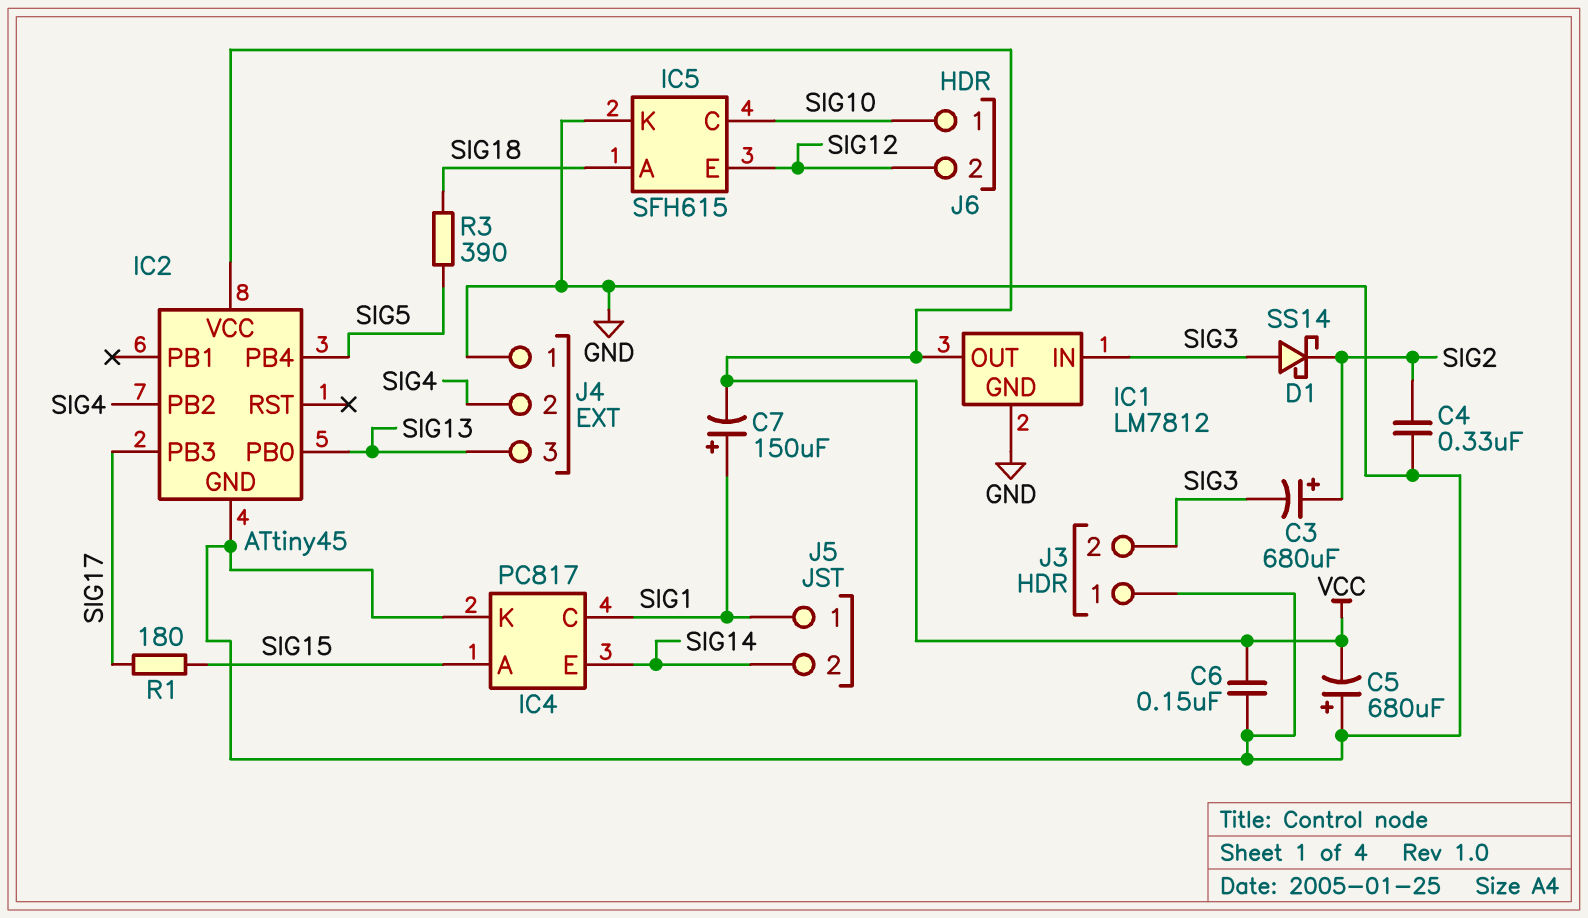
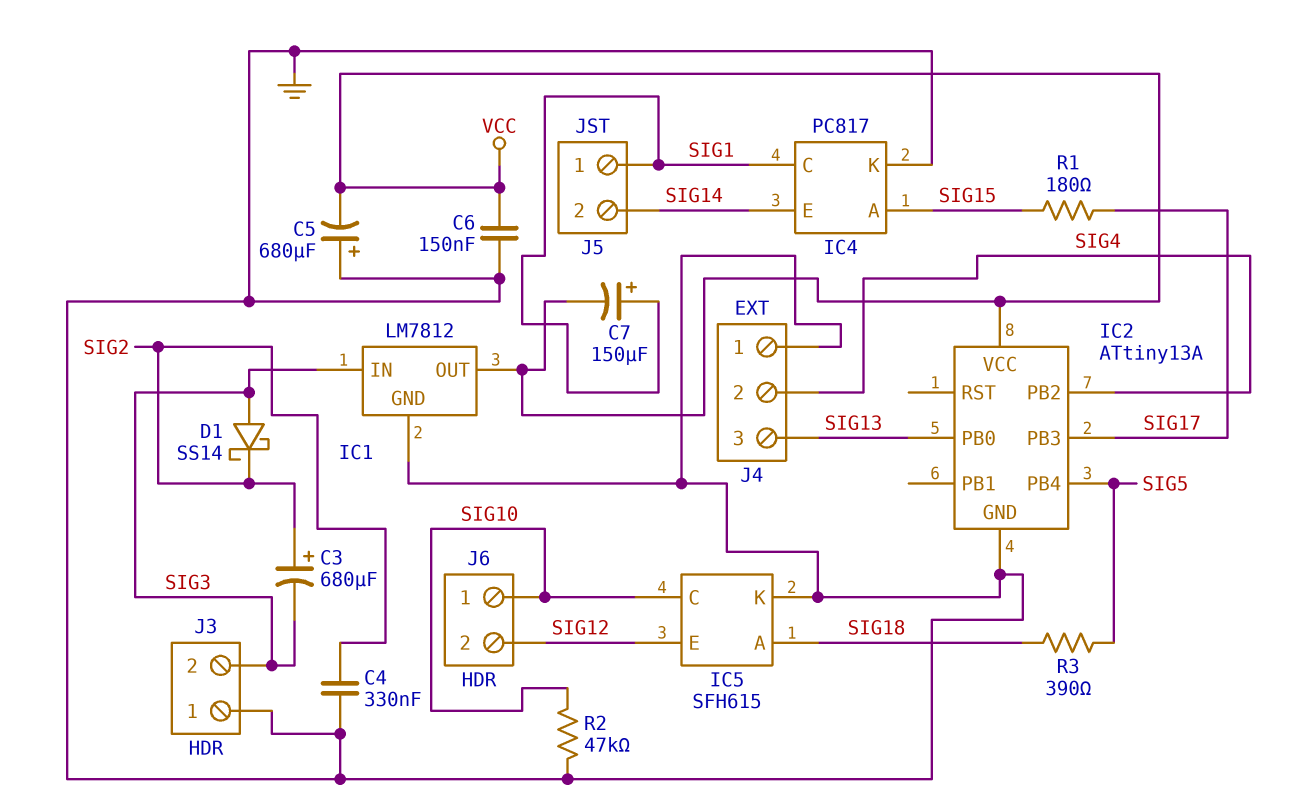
IC2: ATtiny45 -> ATtiny13A
R2: none -> 47k (GND, SIG10)

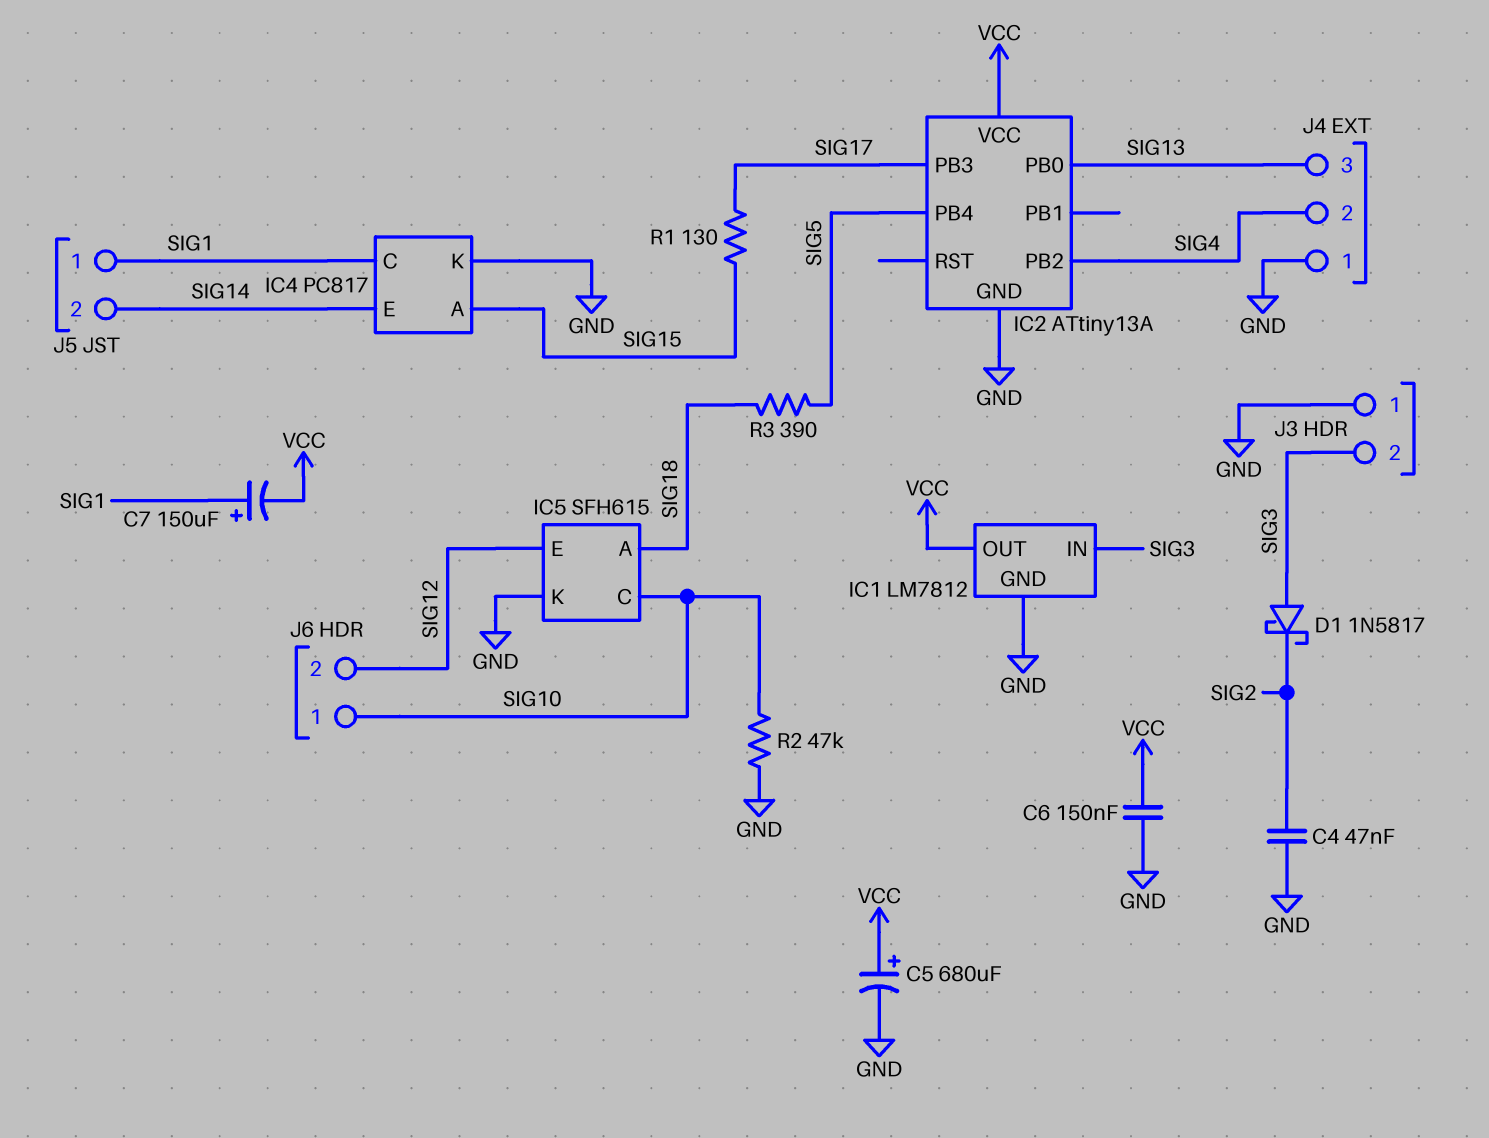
C3: 680uF (plus SIG2, minus SIG3) -> none
C4: 330nF (GND, SIG2) -> 47nF (GND, SIG2)
C5: 680uF (plus GND, minus VCC) -> 680uF (plus VCC, minus GND)
D1: schottky SS14 (A SIG3, K SIG2) -> schottky 1N5817 (A SIG3, K SIG2)
R1: 180 (SIG15, SIG17) -> 130 (SIG15, SIG17)

